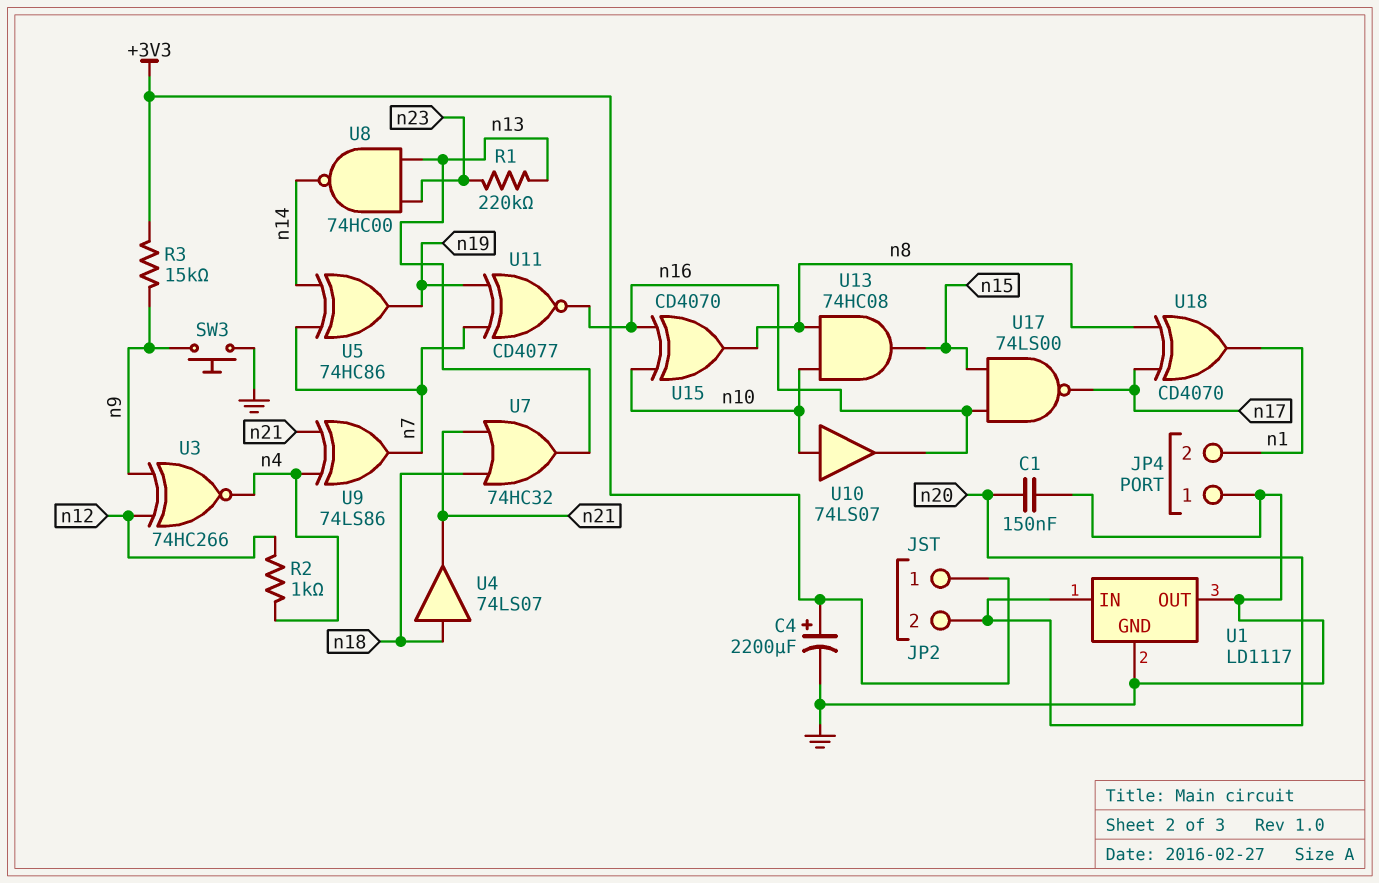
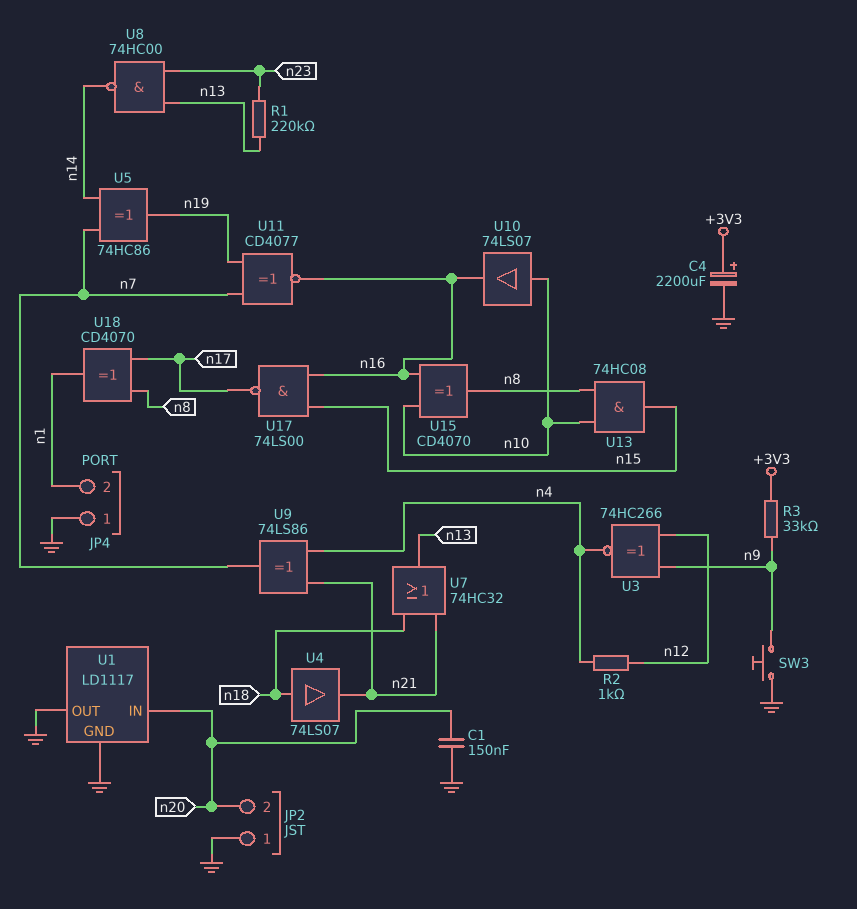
JP2 pin 1: +3V3 -> GND
R3: 15k (+3V3, n9) -> 33k (+3V3, n9)

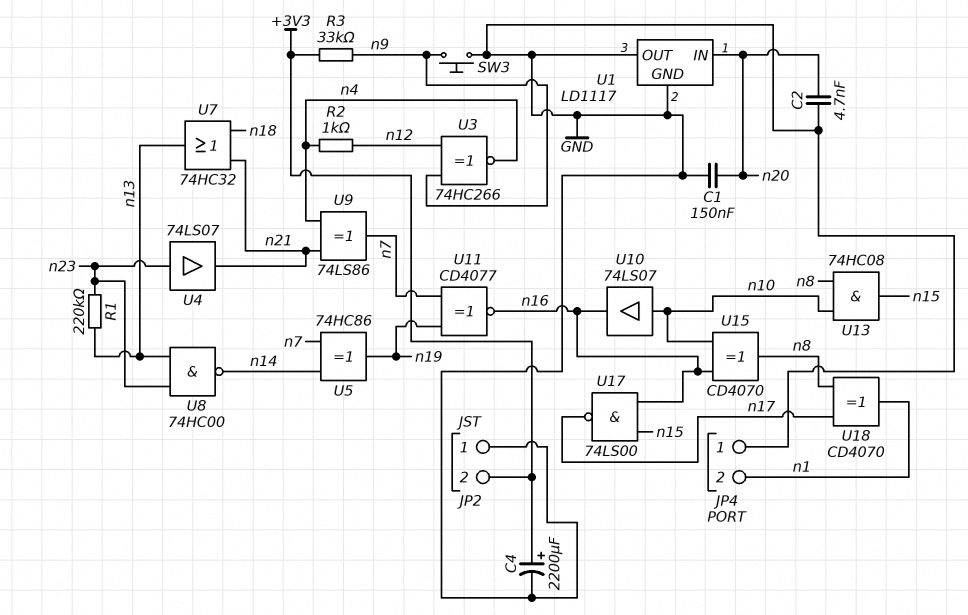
C2: none -> 4.7nF (GND, n20)
JP2 pin 2: n20 -> +3V3
U4: buffer 74LS07 (in n18, out n21) -> buffer 74LS07 (in n23, out n21)

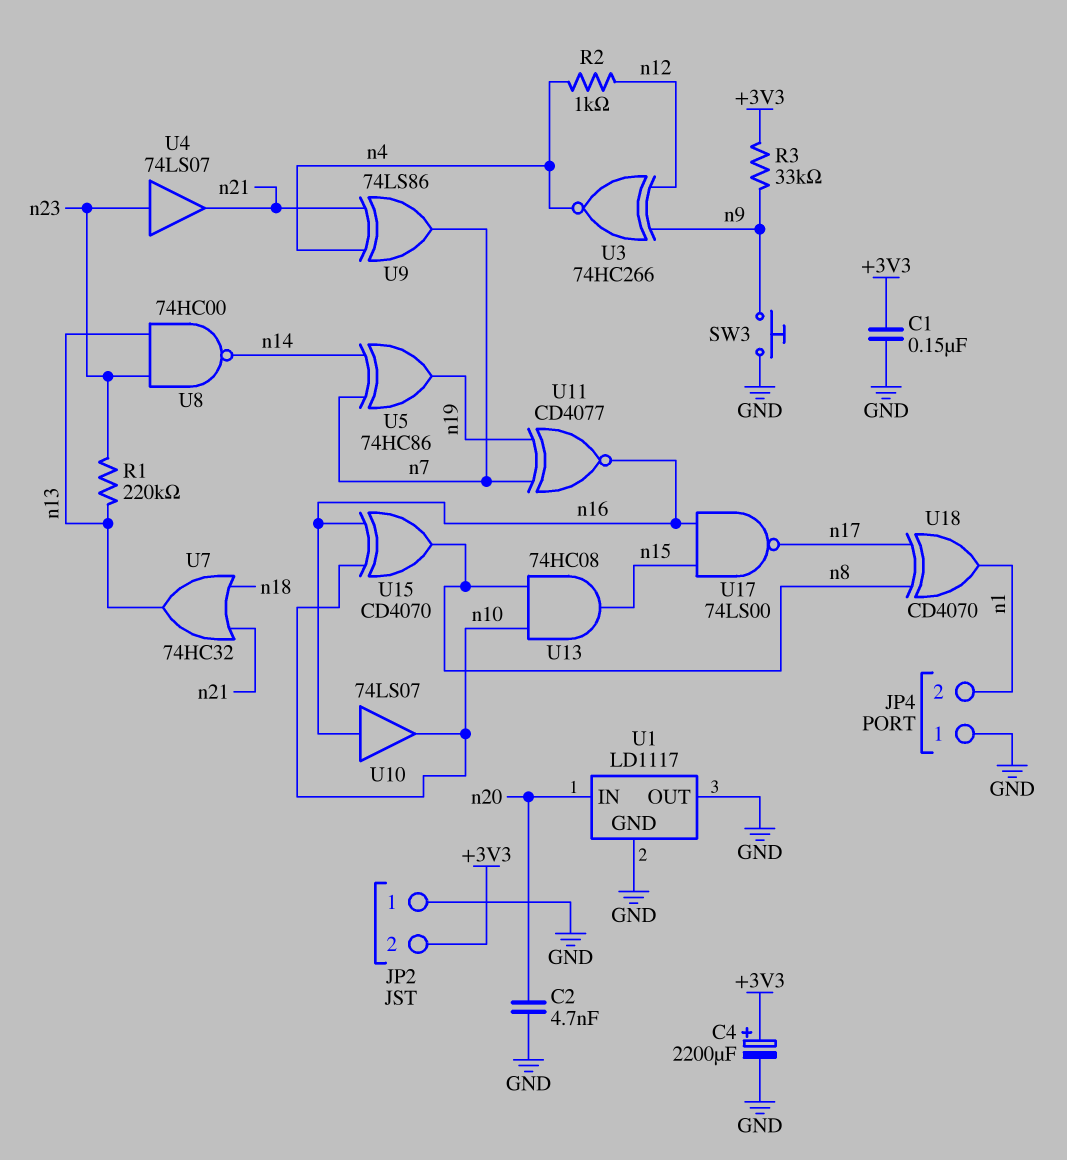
C1: 150nF (GND, n20) -> 150nF (+3V3, GND)
U10: buffer 74LS07 (in n10, out n16) -> buffer 74LS07 (in n16, out n10)

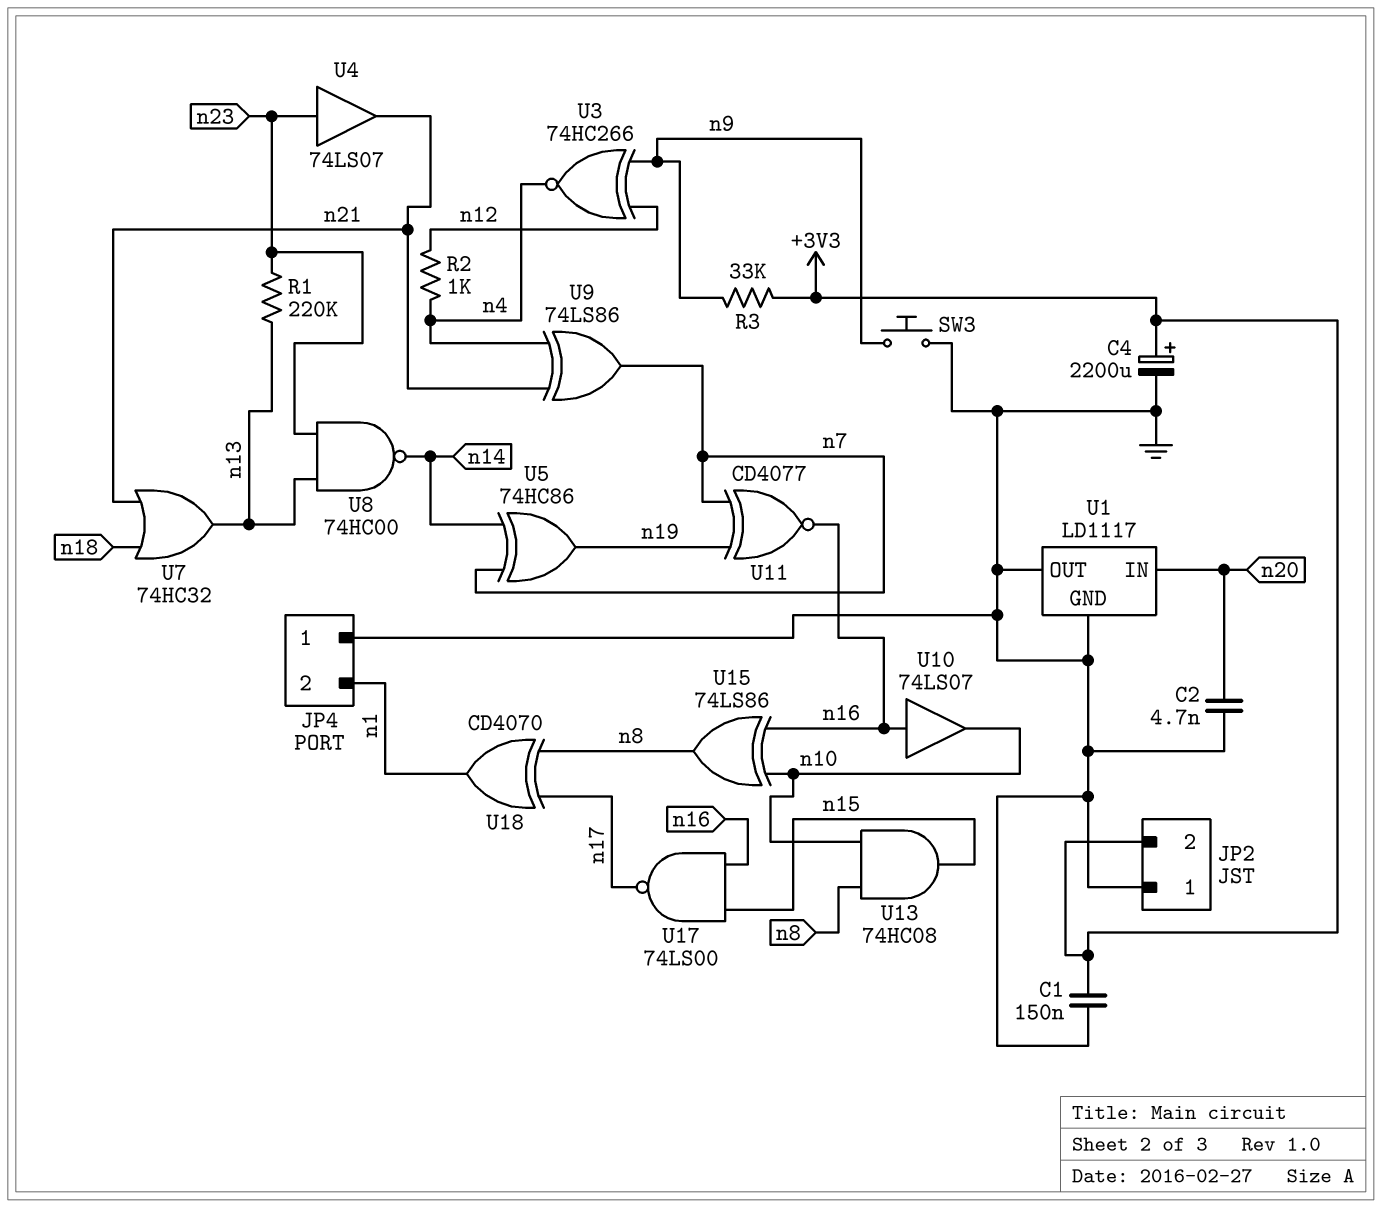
U15: XOR CD4070 (in n10, in n16, out n8) -> XOR 74LS86 (in n10, in n16, out n8)

